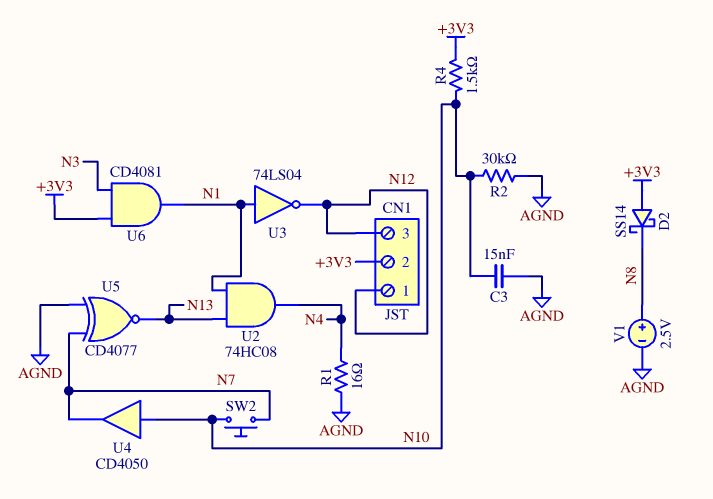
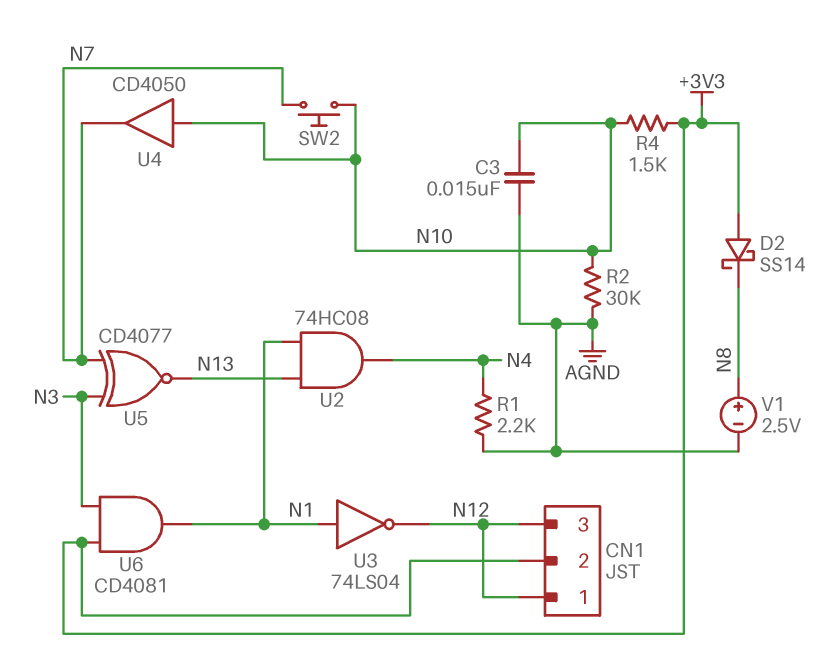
R1: 16 (AGND, N4) -> 2.2k (AGND, N4)
U5: XNOR CD4077 (in AGND, in N7, out N13) -> XNOR CD4077 (in N3, in N7, out N13)

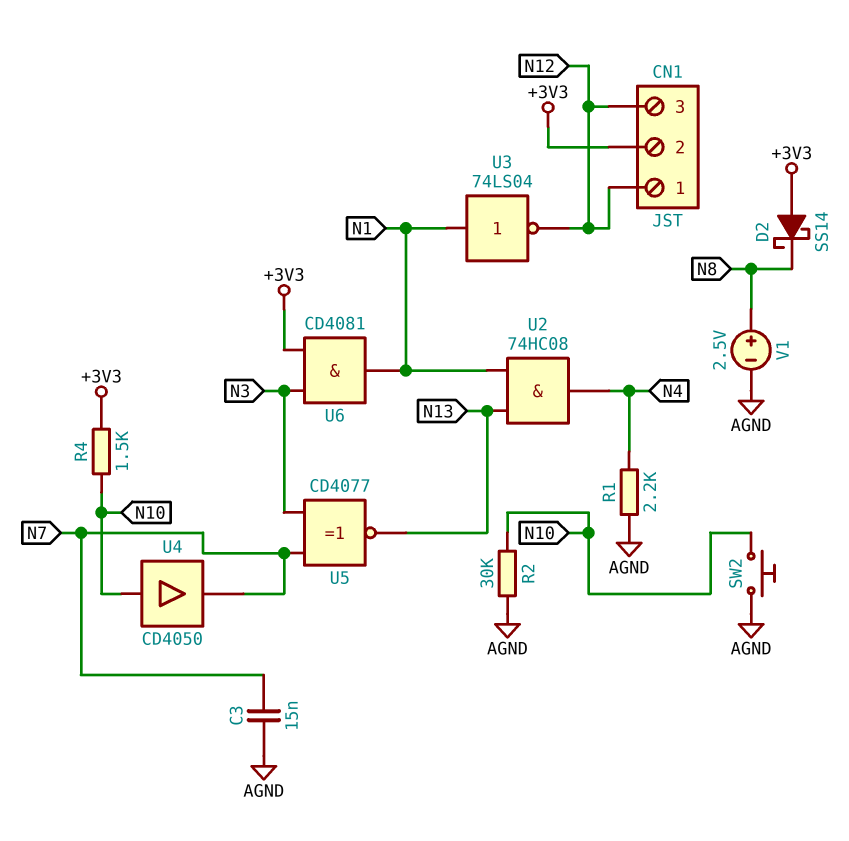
C3: 15nF (AGND, N10) -> 15nF (AGND, N7)
SW2: button (N7, N10) -> button (AGND, N10)

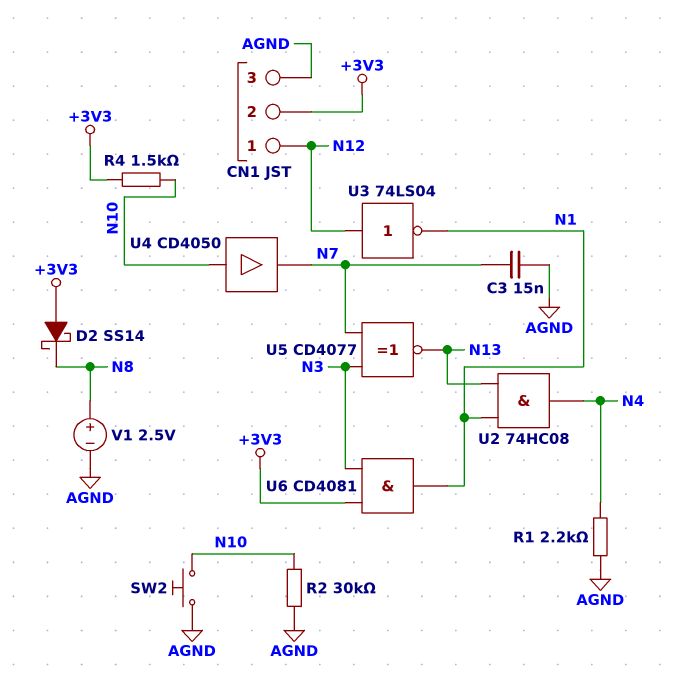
CN1 pin 3: N12 -> AGND
U3: NOT 74LS04 (in N1, out N12) -> NOT 74LS04 (in N12, out N1)

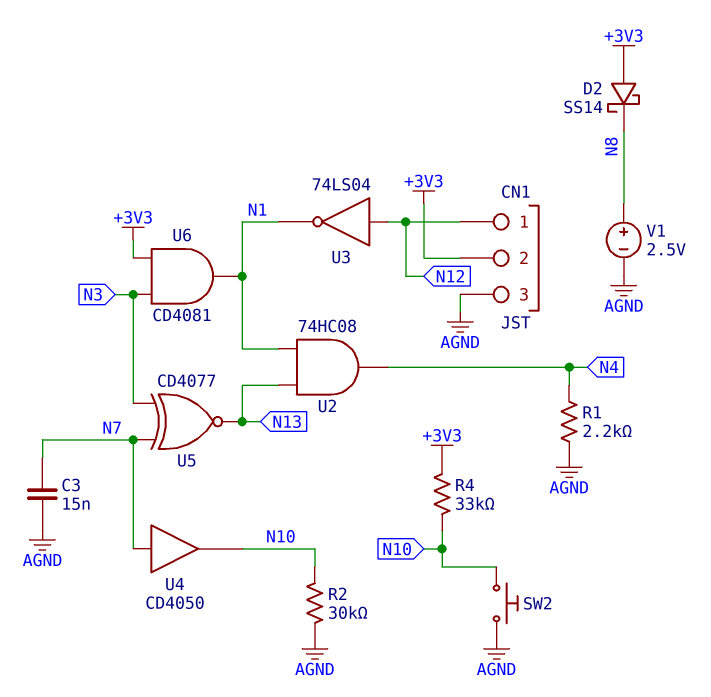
R4: 1.5k (+3V3, N10) -> 33k (+3V3, N10)
U4: buffer CD4050 (in N10, out N7) -> buffer CD4050 (in N7, out N10)

